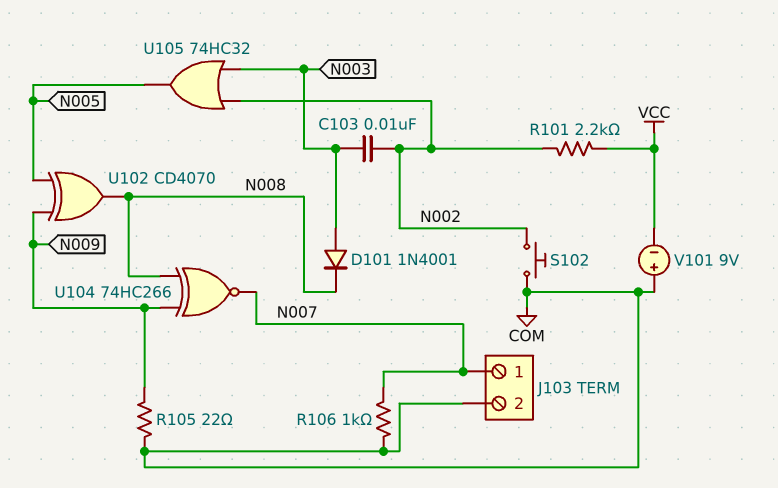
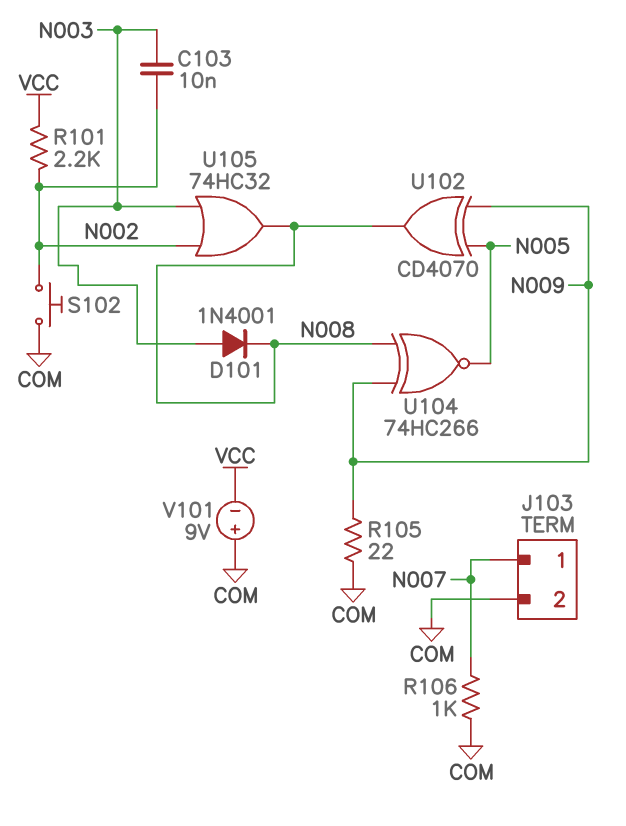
U104: XNOR 74HC266 (in N008, in N009, out N007) -> XNOR 74HC266 (in N008, in N009, out N005)
U105: OR 74HC32 (in N002, in N003, out N005) -> OR 74HC32 (in N002, in N003, out N008)

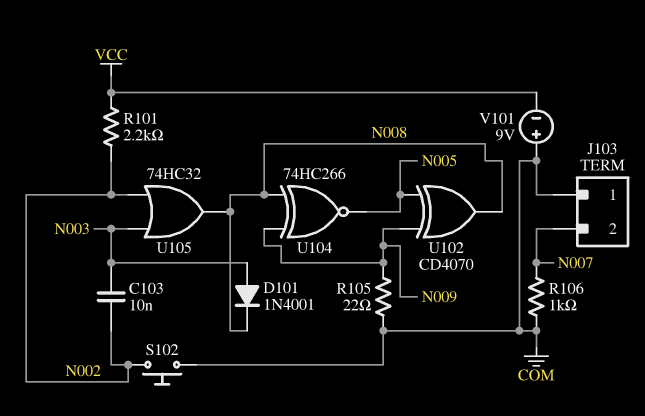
J103 pin 1: N007 -> COM
J103 pin 2: COM -> N007

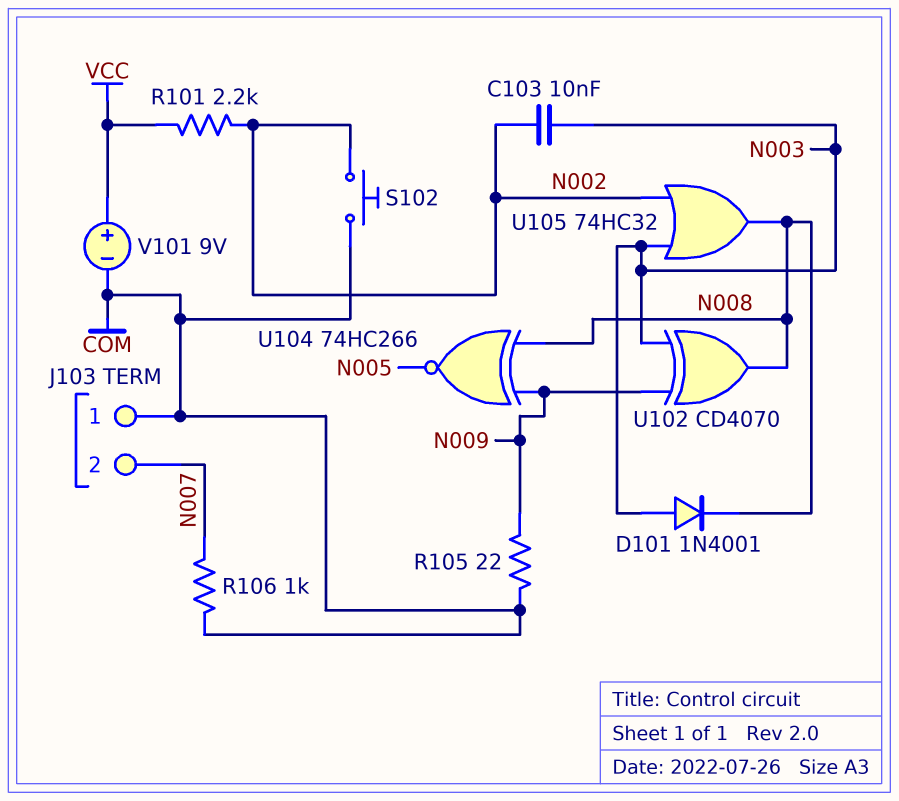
U102: XOR CD4070 (in N005, in N009, out N008) -> XOR CD4070 (in N003, in N009, out N008)
V101: 9V (plus COM, minus VCC) -> 9V (plus VCC, minus COM)

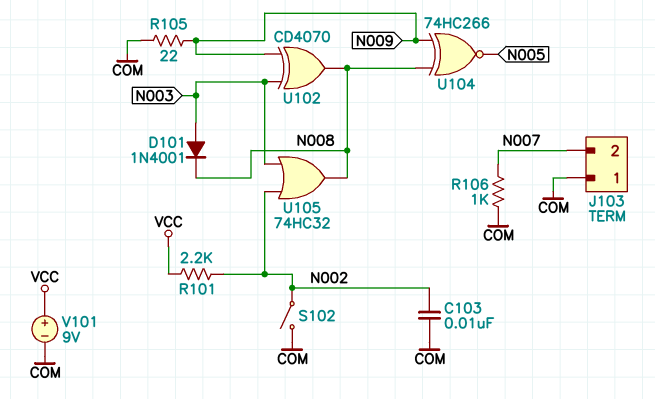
C103: 10nF (N002, N003) -> 10nF (COM, N002)
S102: button (COM, N002) -> switch (COM, N002)

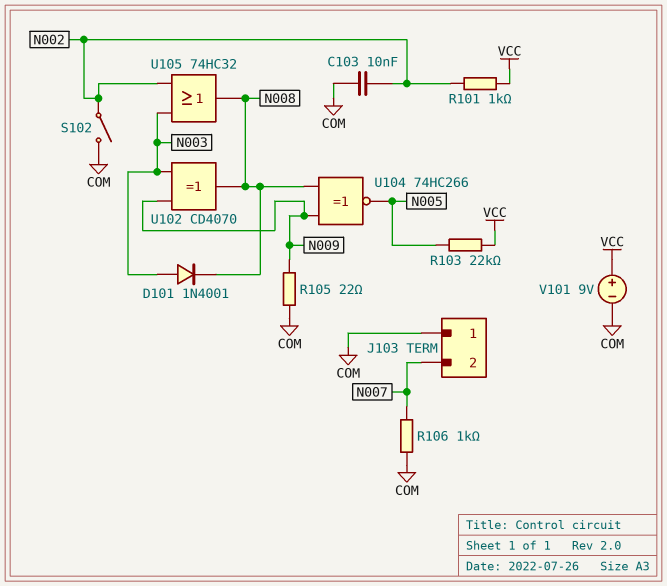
R101: 2.2k (N002, VCC) -> 1k (N002, VCC)
R103: none -> 22k (N005, VCC)

